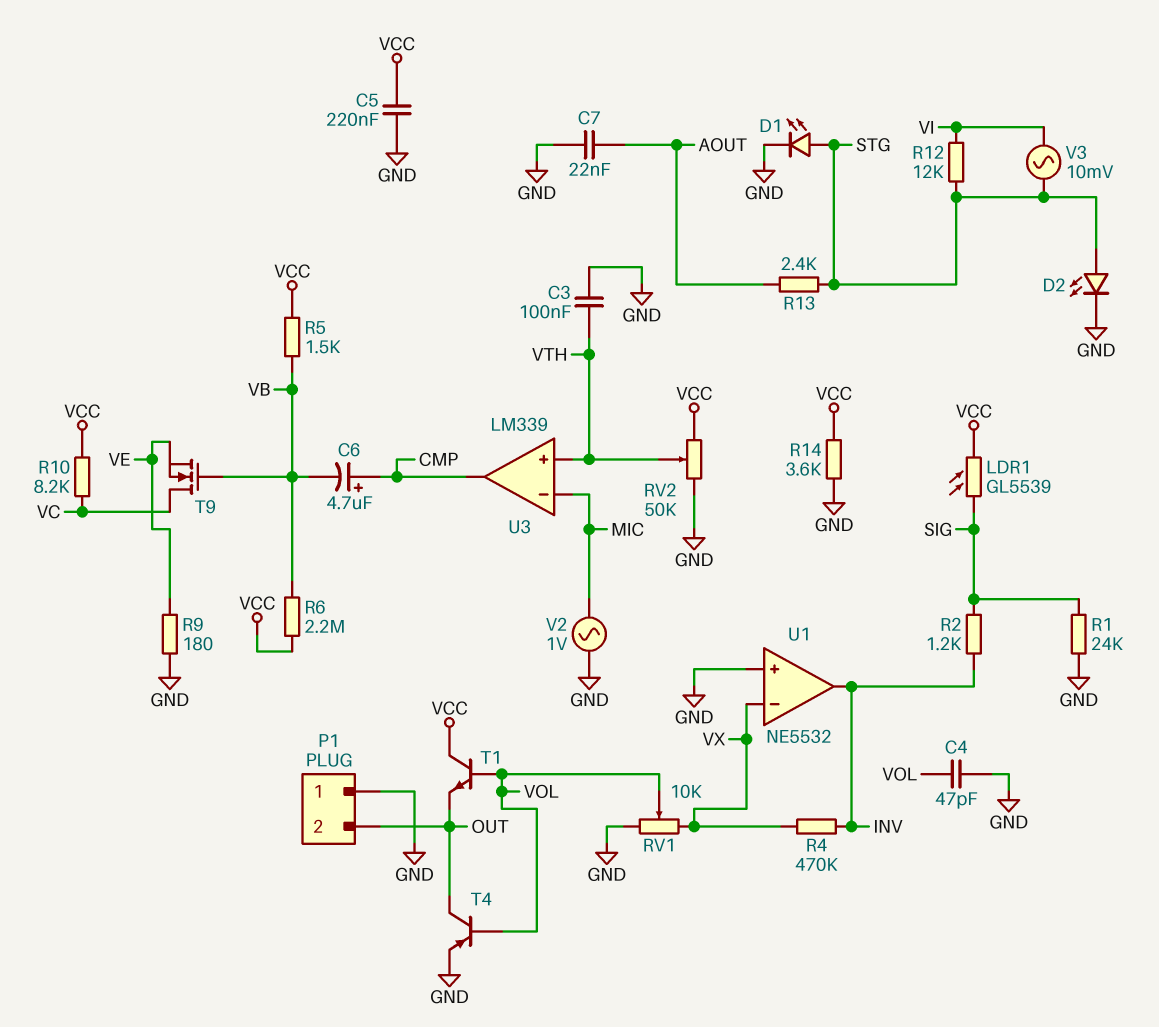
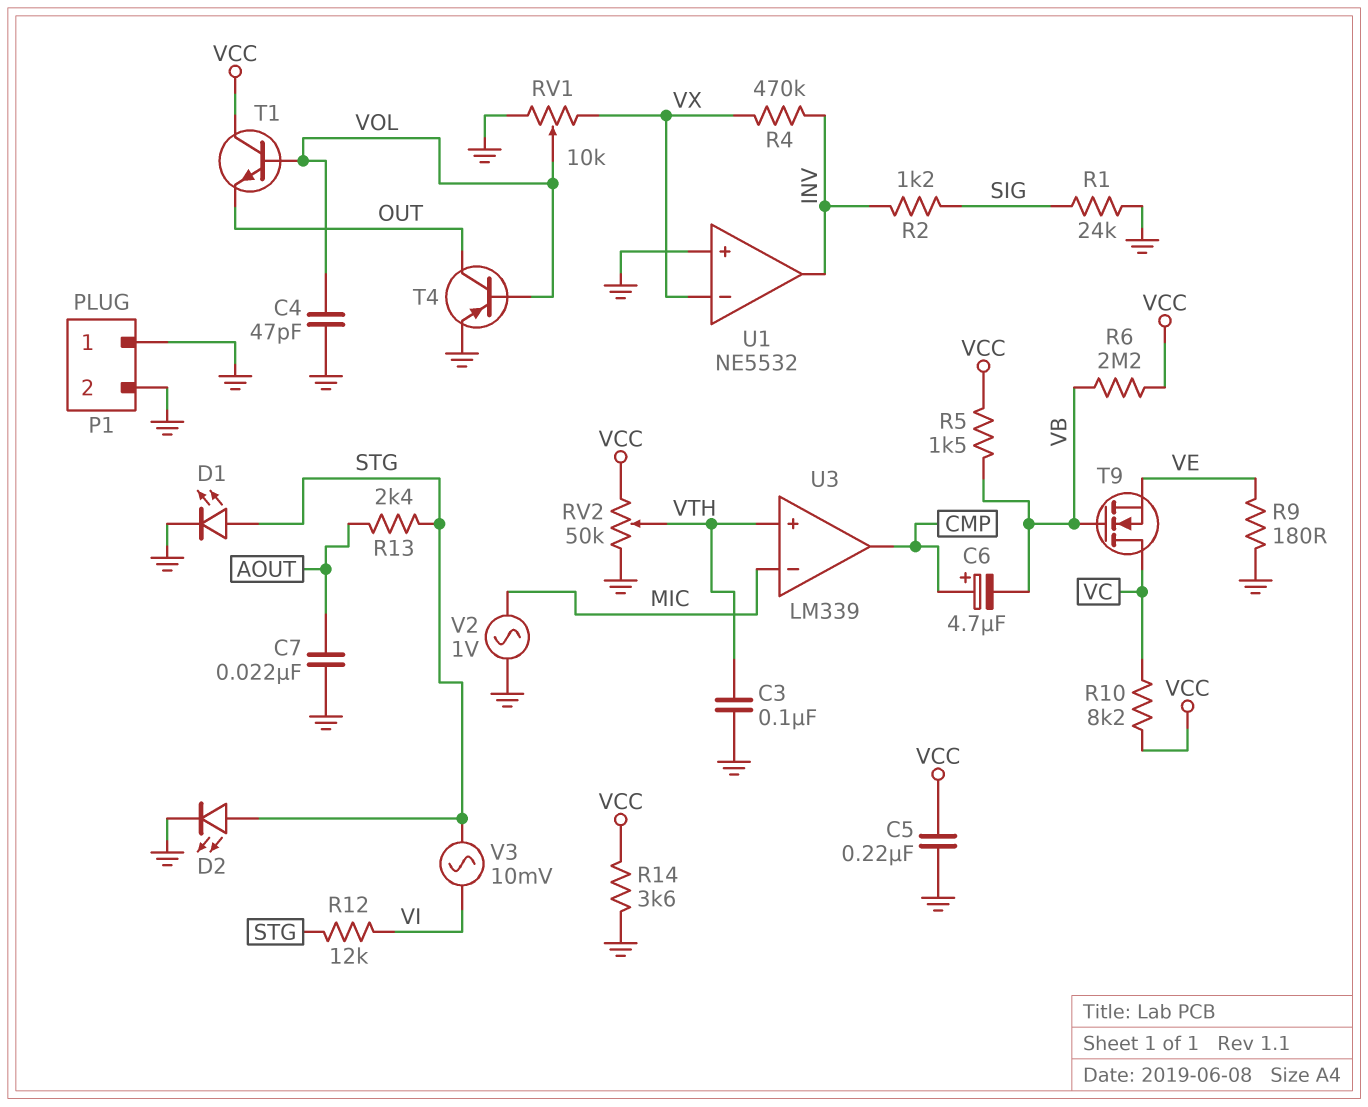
LDR1: GL5539 (SIG, VCC) -> none
P1 pin 2: OUT -> GND

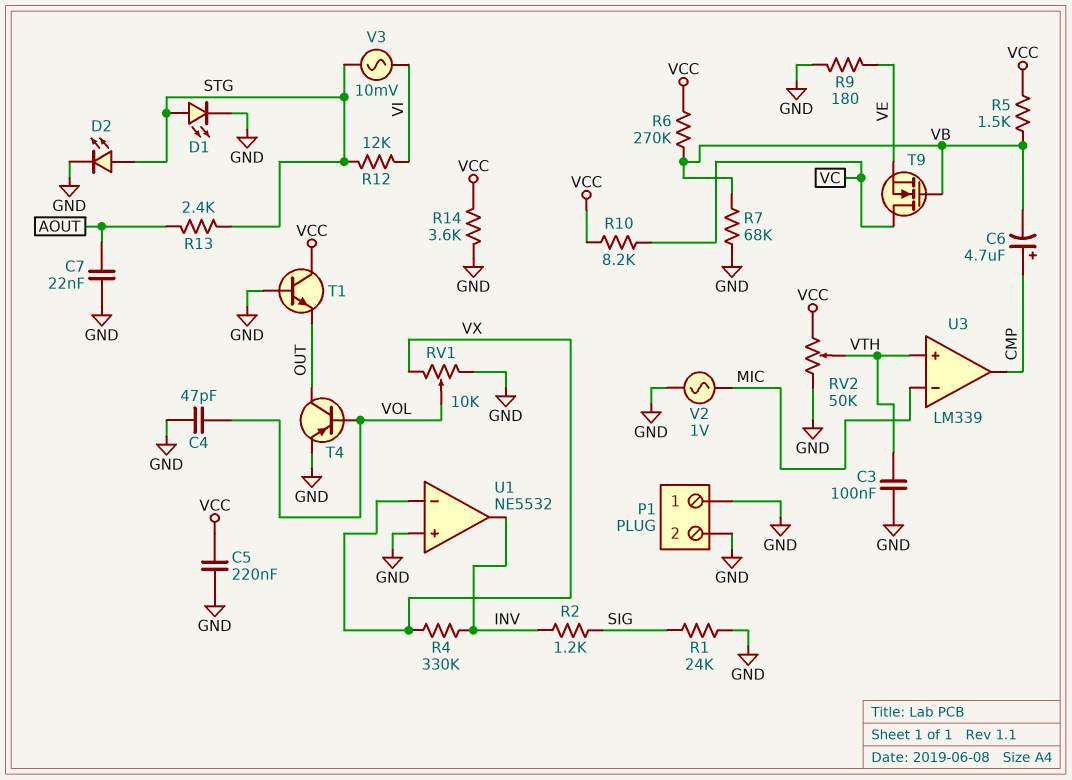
R4: 470k (INV, VX) -> 330k (INV, VX)
R6: 2.2M (VB, VCC) -> 270k (VB, VCC)
R7: none -> 68k (GND, VB)
T1: NPN (B VOL, C VCC, E OUT) -> NPN (B GND, C VCC, E OUT)

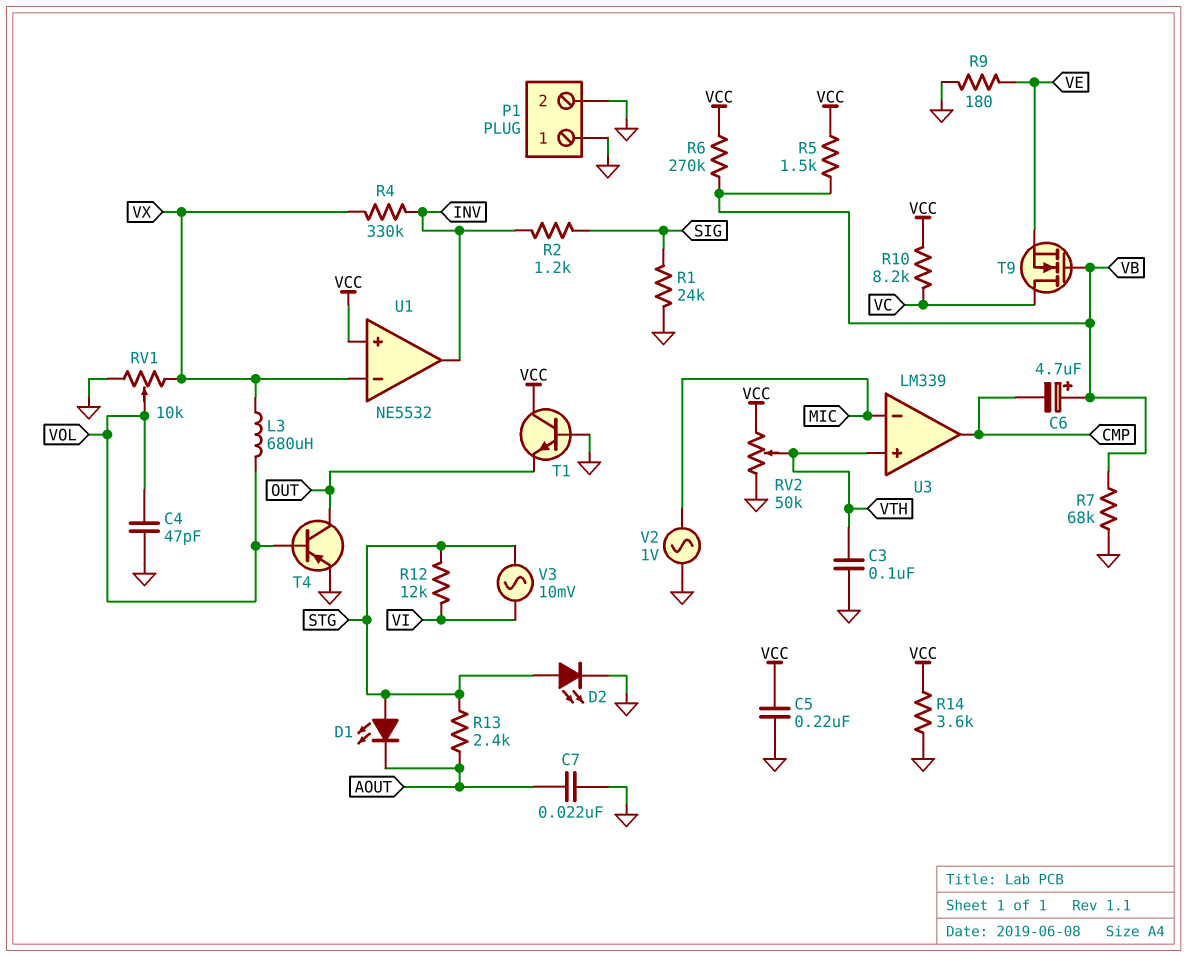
C6: 4.7uF (plus CMP, minus VB) -> 4.7uF (plus VB, minus CMP)
D1: LED (A STG, K GND) -> LED (A STG, K AOUT)
L3: none -> 680uH (VOL, VX)
U1 pin in+: GND -> VCC

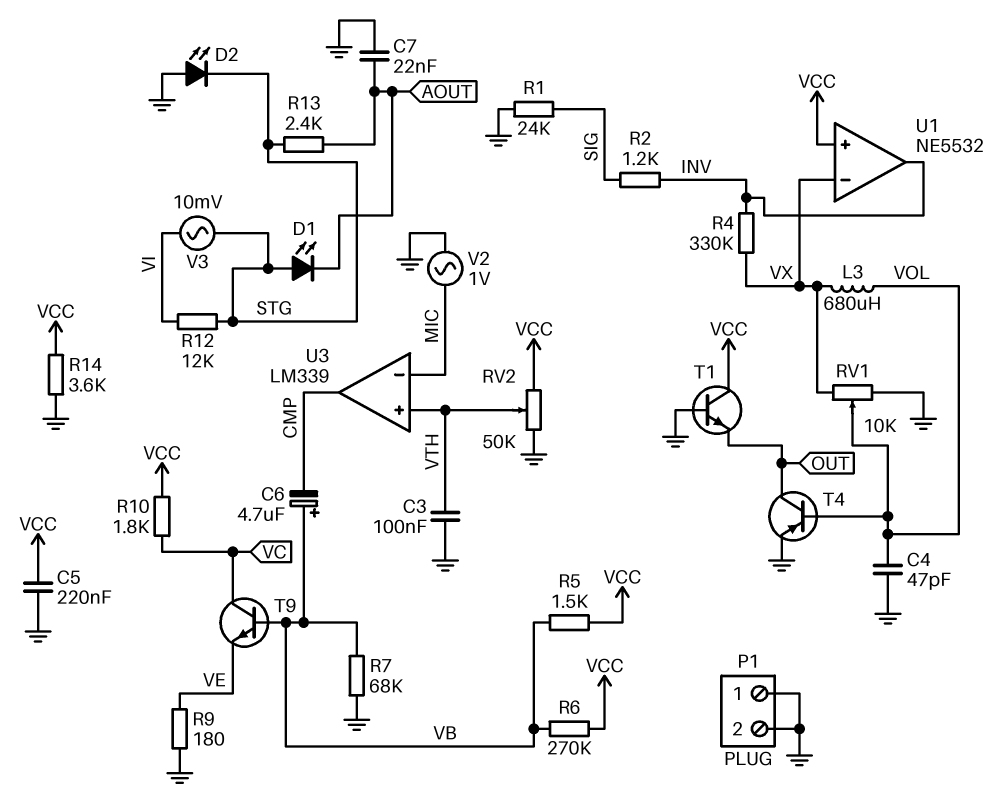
D2: LED (A STG, K GND) -> LED (A GND, K STG)
R10: 8.2k (VC, VCC) -> 1.8k (VC, VCC)
T9: NMOS (G VB, D VC, S VE) -> NPN (B VB, C VC, E VE)

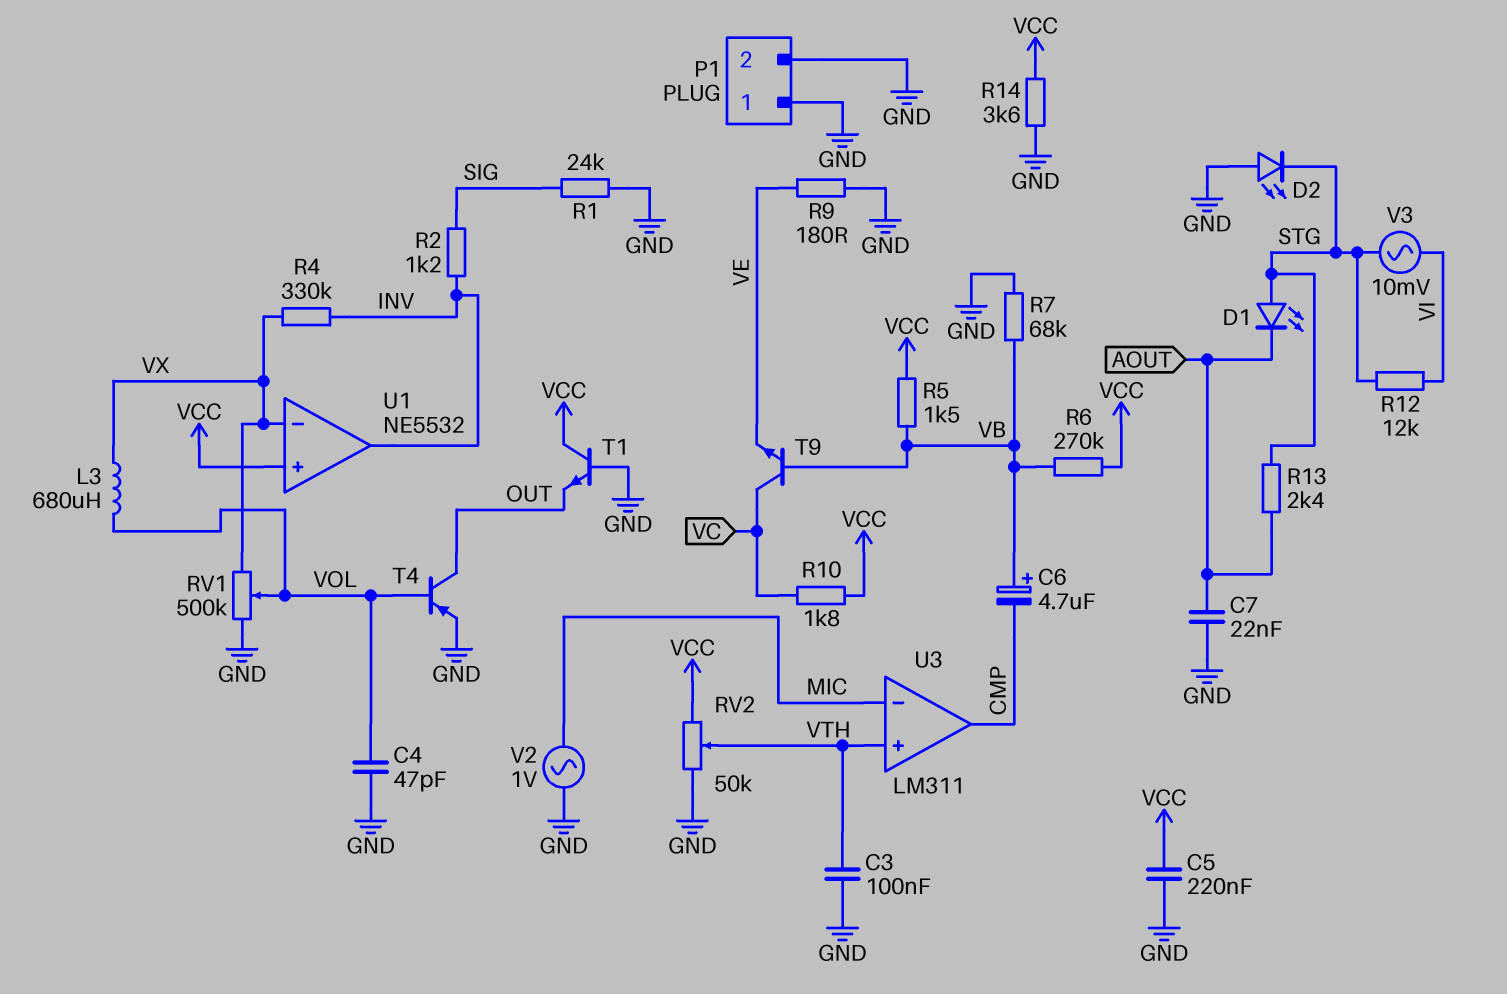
RV1: 10k (GND, VX, wiper VOL) -> 500k (GND, VX, wiper VOL)
U3: LM339 -> LM311

